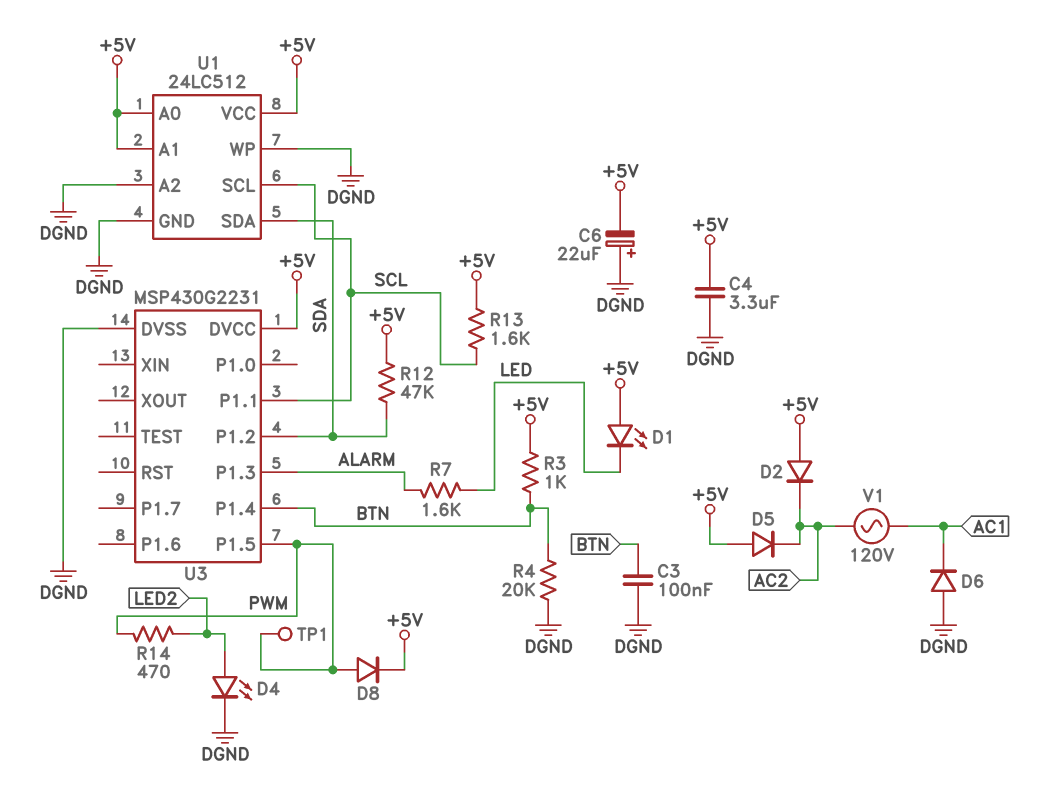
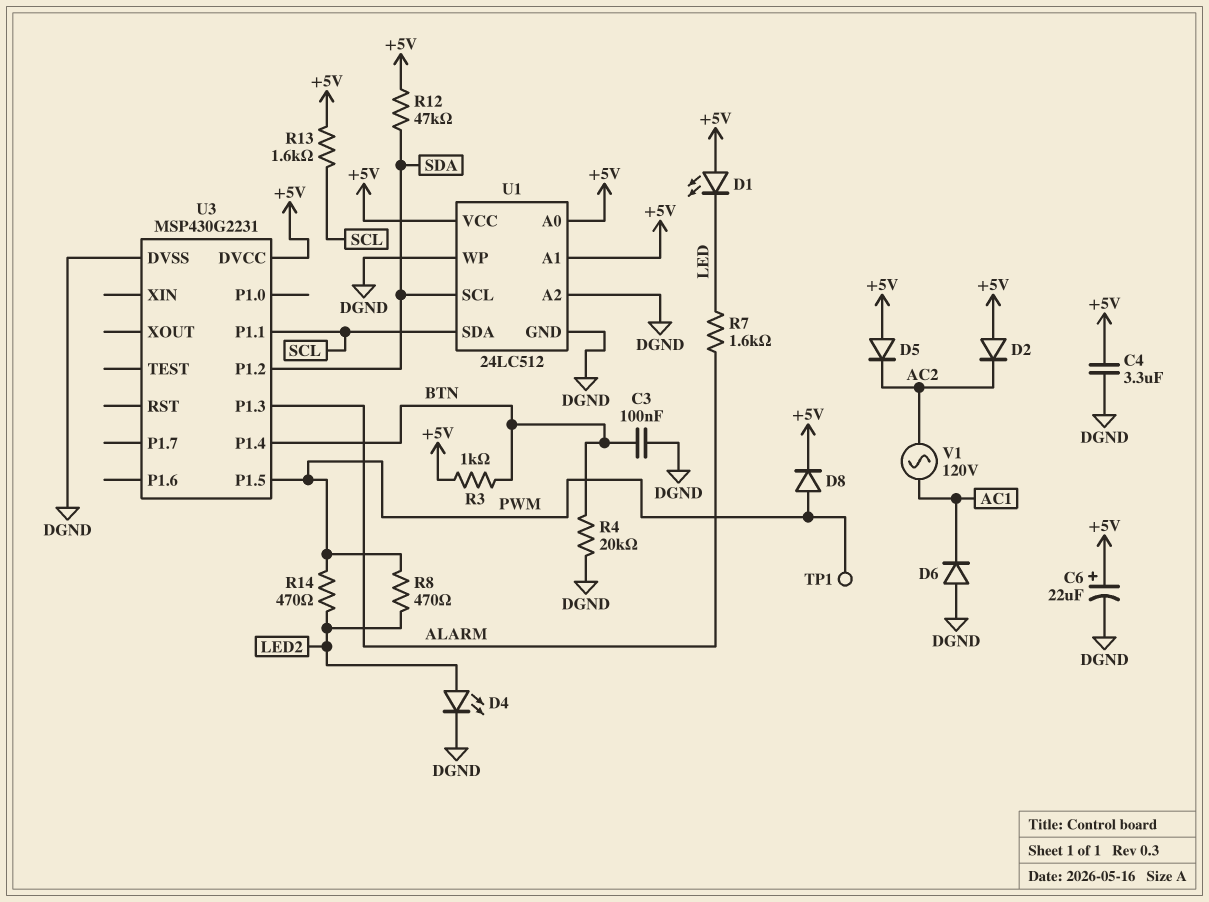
C6: 22uF (plus DGND, minus +5V) -> 22uF (plus +5V, minus DGND)
R8: none -> 470 (LED2, PWM)
U1 pin SCL: SCL -> SDA
U1 pin SDA: SDA -> SCL

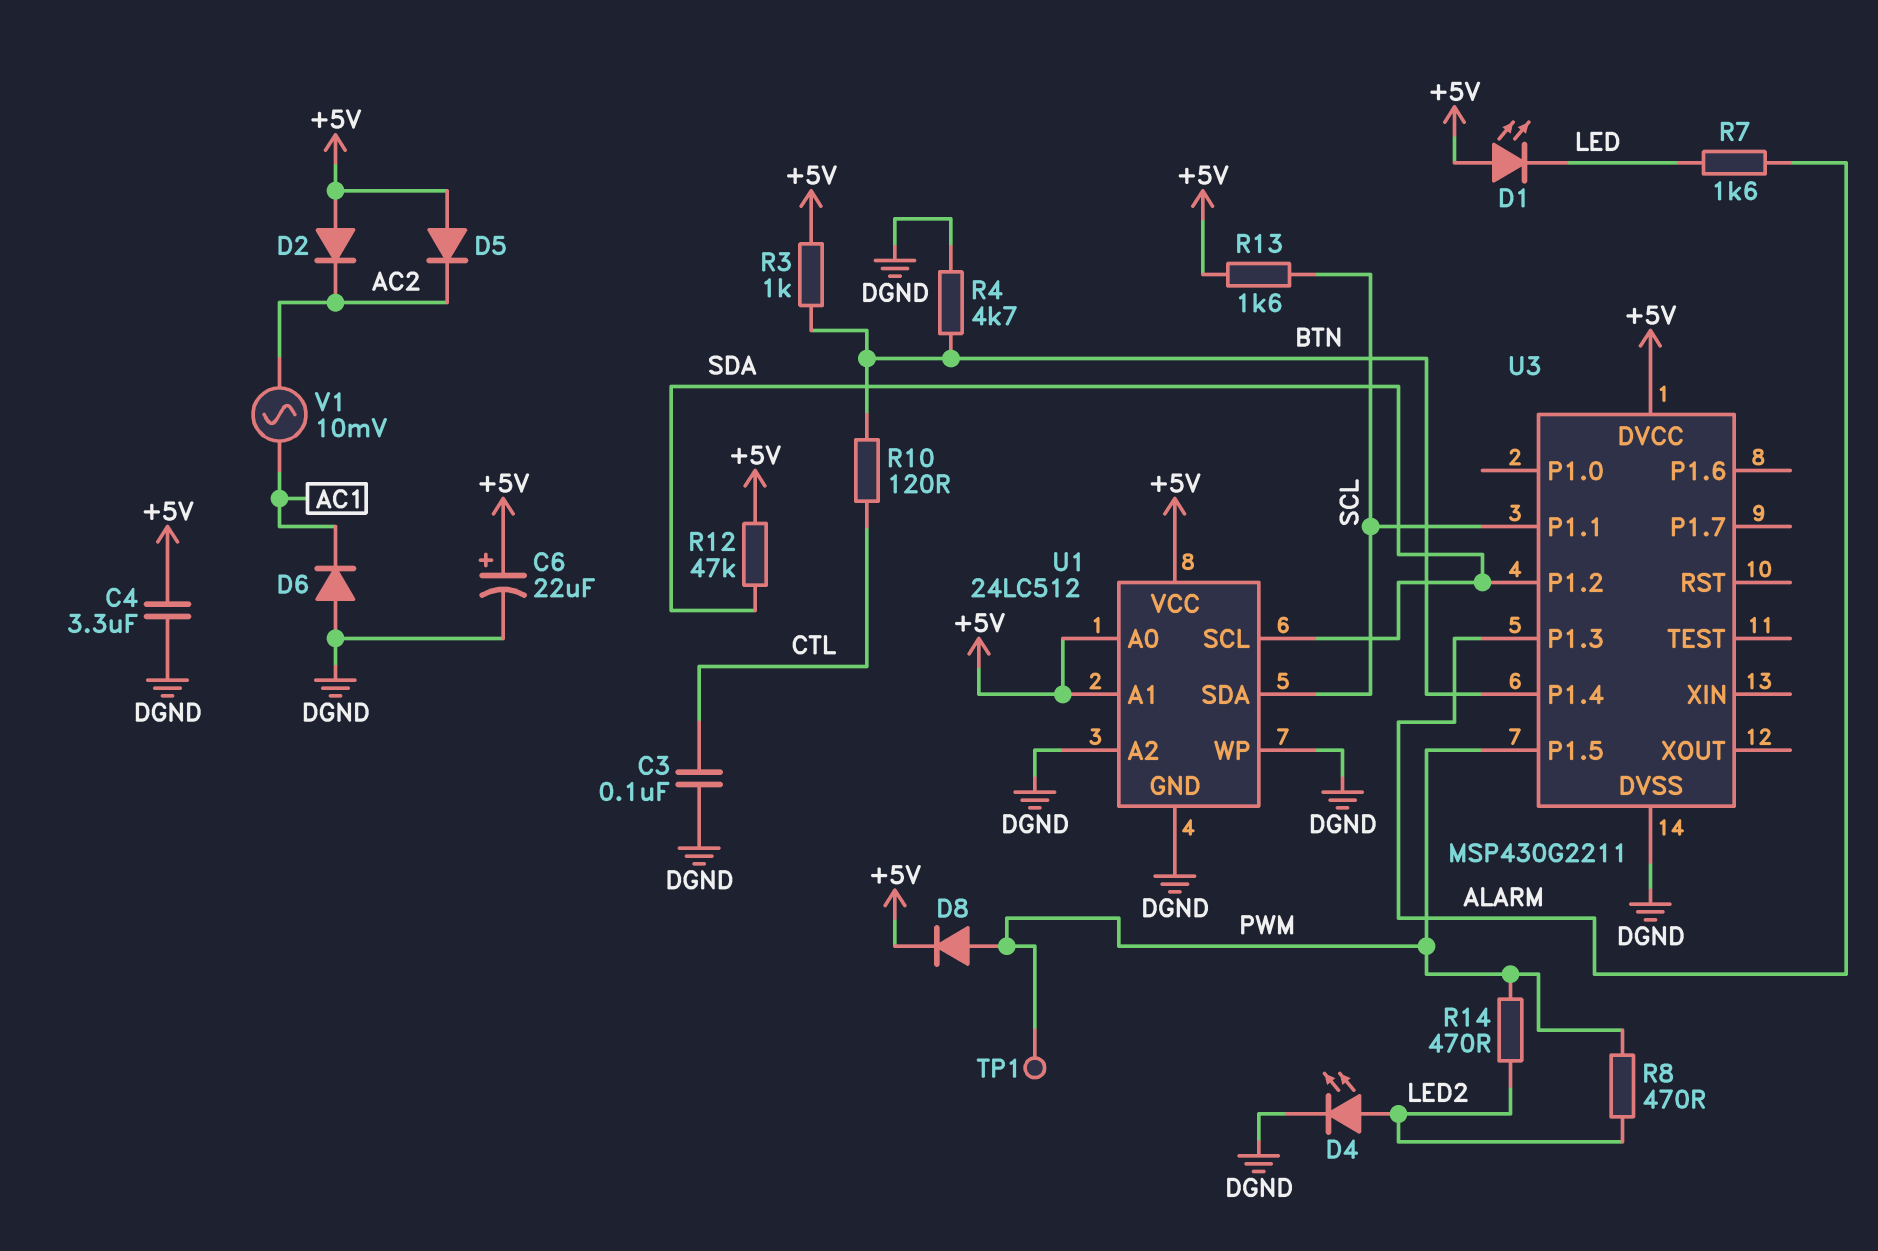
C3: 100nF (BTN, DGND) -> 100nF (CTL, DGND)
R4: 20k (BTN, DGND) -> 4.7k (BTN, DGND)
R10: none -> 120 (BTN, CTL)
U3: MSP430G2231 -> MSP430G2211
V1: AC 120V (AC1, AC2) -> AC 10mV (AC1, AC2)

